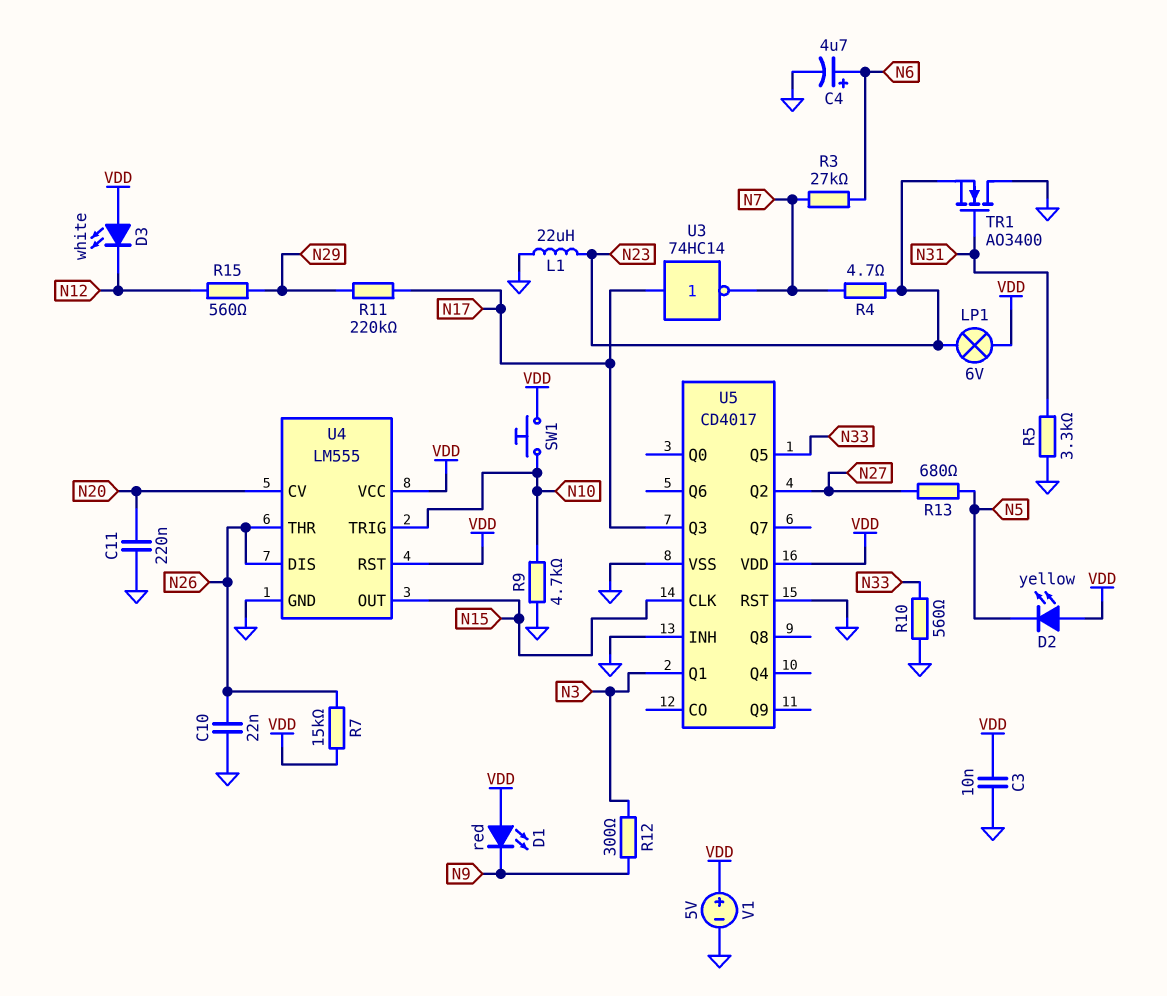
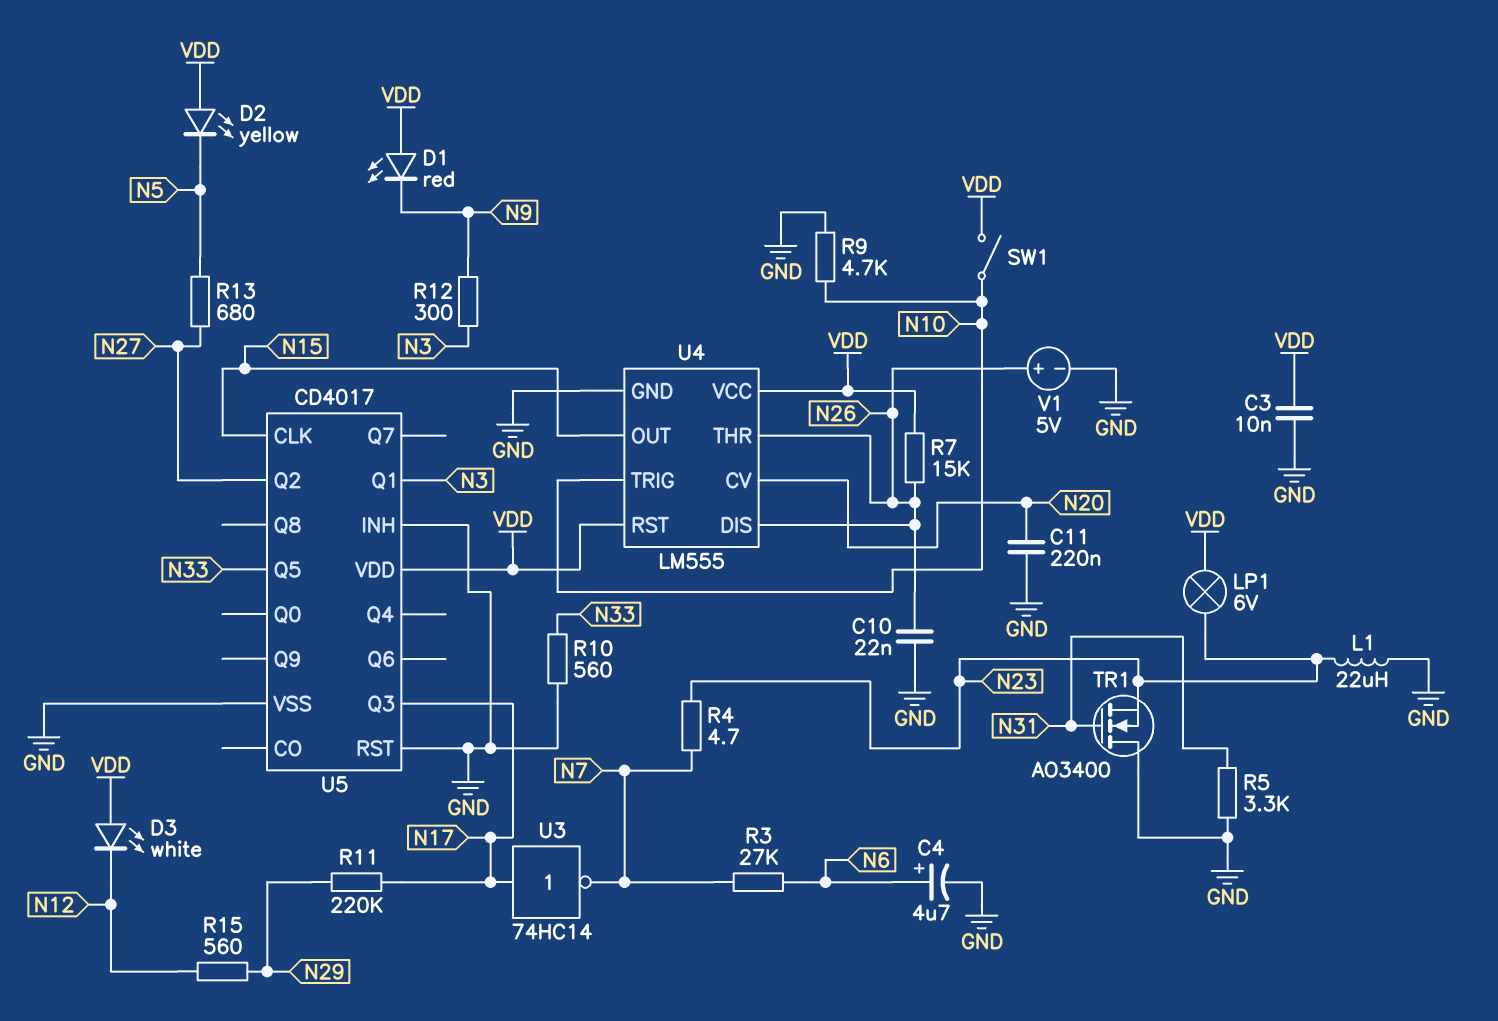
SW1: button (N10, VDD) -> switch (N10, VDD)
V1: 5V (plus VDD, minus GND) -> 5V (plus N26, minus GND)

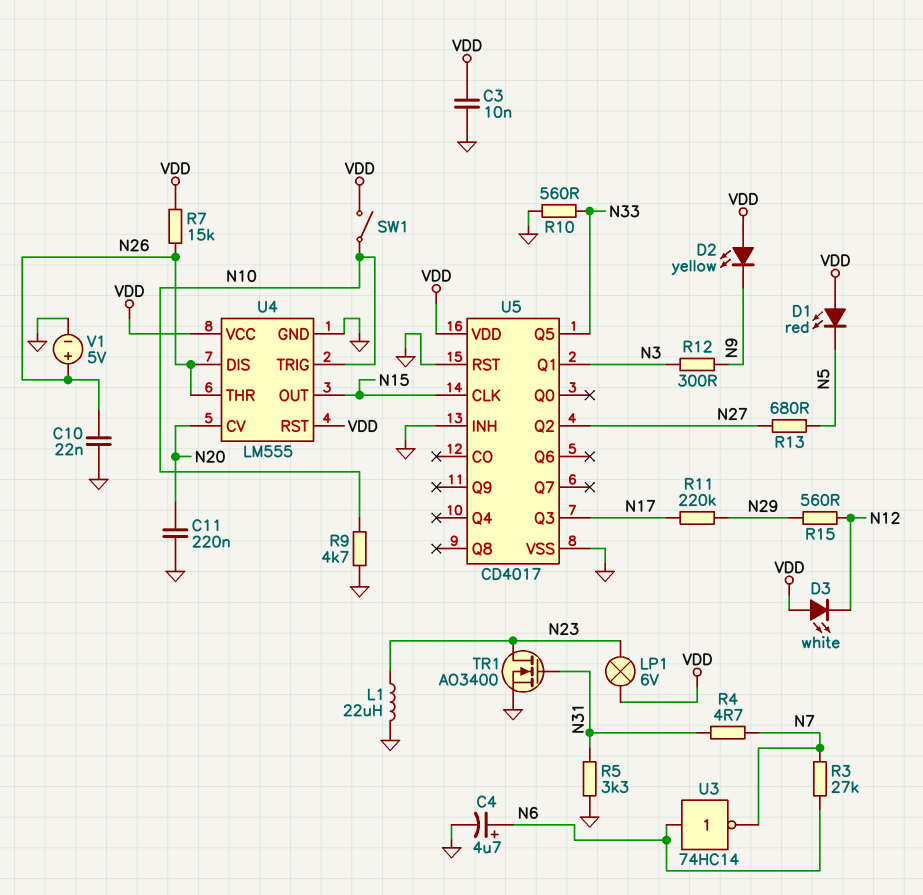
D1: LED red (A VDD, K N9) -> LED red (A VDD, K N5)
D2: LED yellow (A VDD, K N5) -> LED yellow (A VDD, K N9)
R4: 4.7 (N7, N23) -> 4.7 (N7, N31)
TR1: NMOS AO3400 (G N31, D GND, S N23) -> NMOS AO3400 (G N31, D N23, S GND)
U3: NOT 74HC14 (in N17, out N7) -> NOT 74HC14 (in N6, out N7)

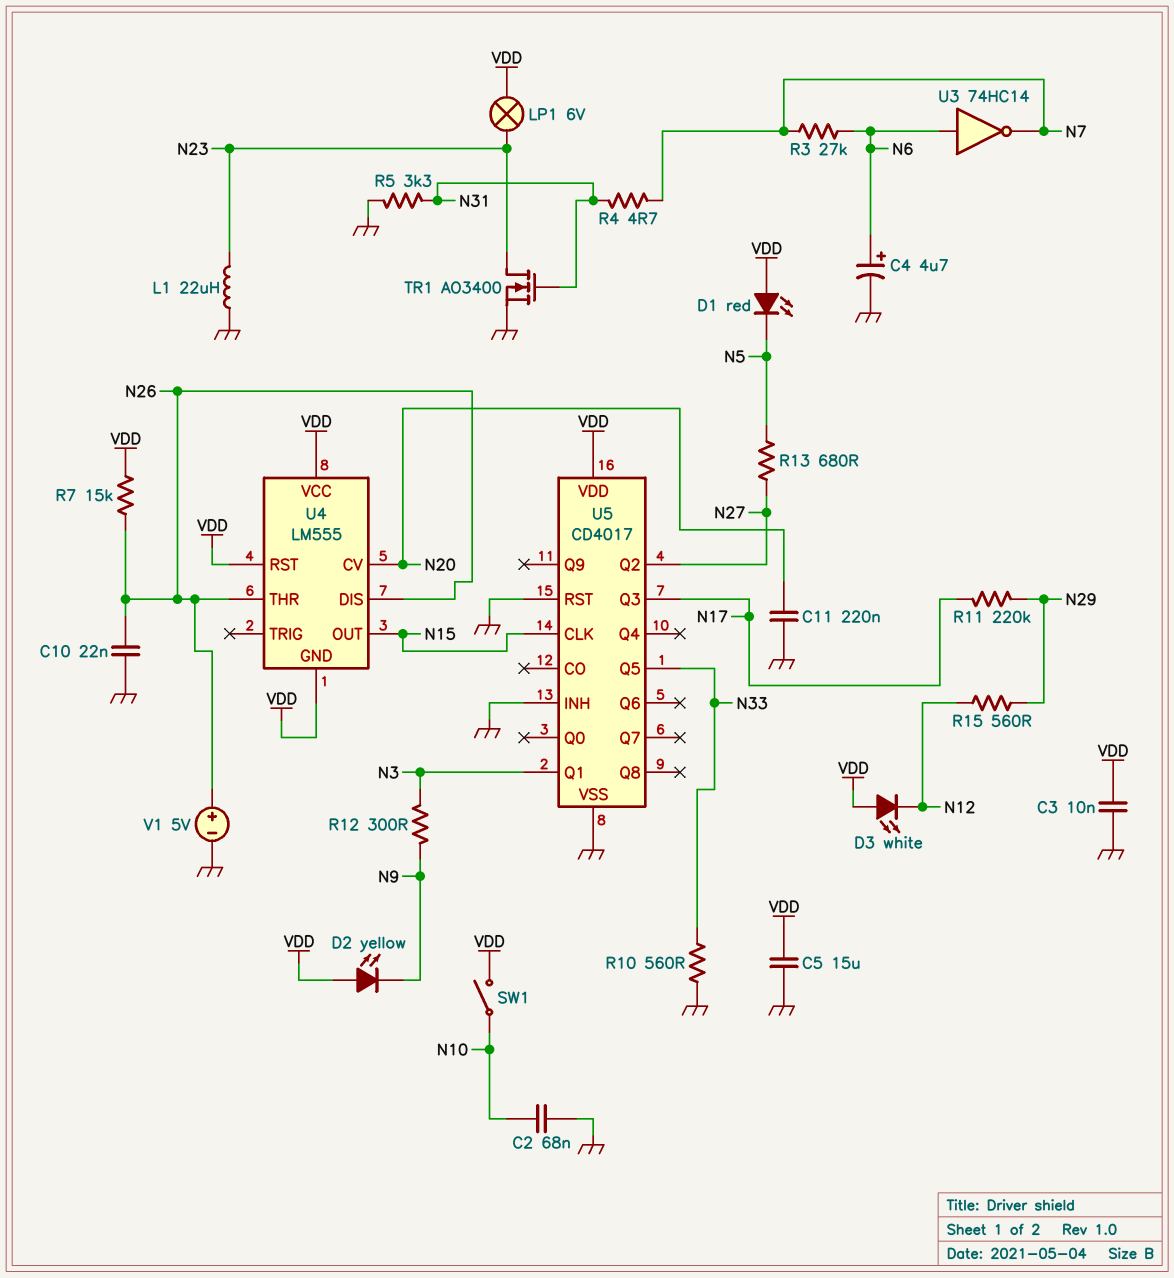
C2: none -> 68nF (GND, N10)
C5: none -> 15uF (GND, VDD)
R9: 4.7k (GND, N10) -> none
U4 pin GND: GND -> VDD
U4 pin TRIG: N10 -> none

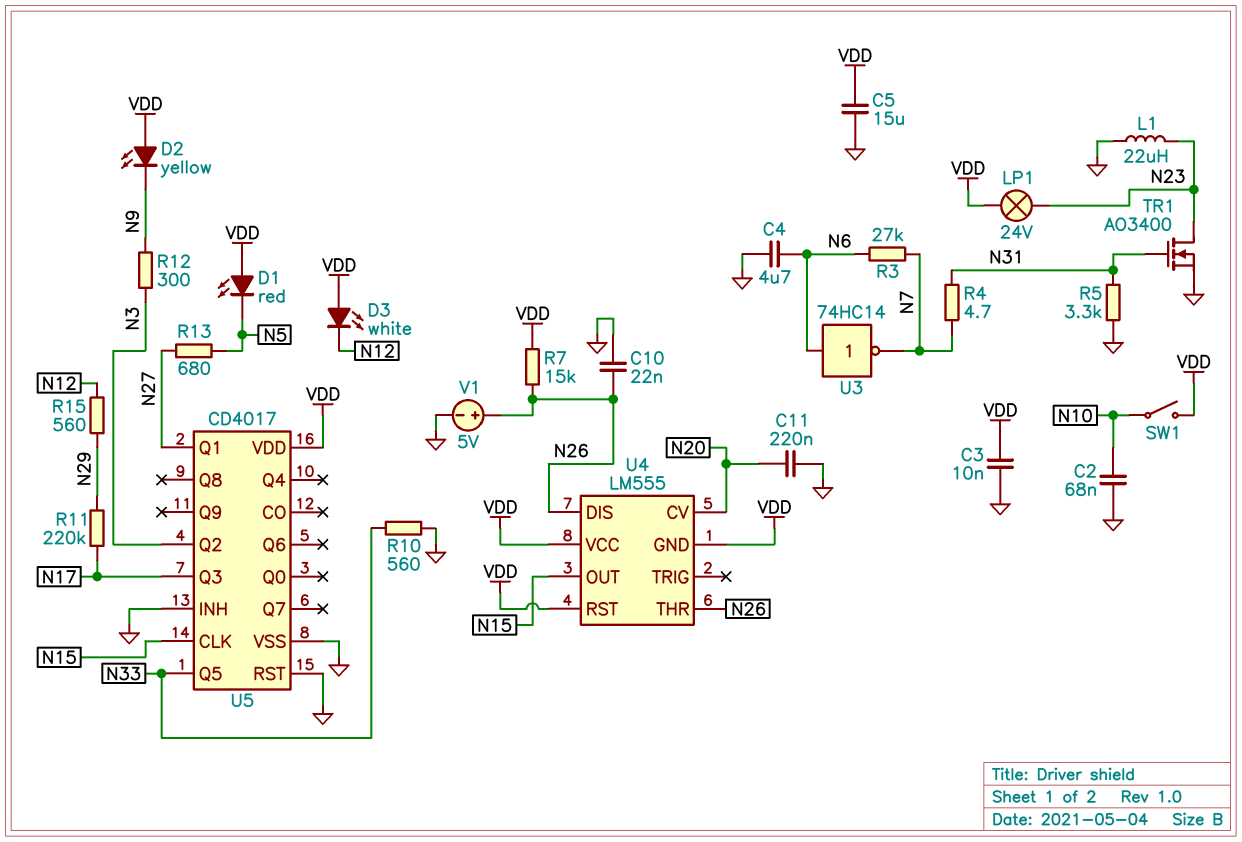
C4: 4.7uF (plus N6, minus GND) -> 4.7uF (GND, N6)
LP1: lamp 6V (N23, VDD) -> lamp 24V (N23, VDD)
U5 pin Q1: N3 -> N27
U5 pin Q2: N27 -> N3

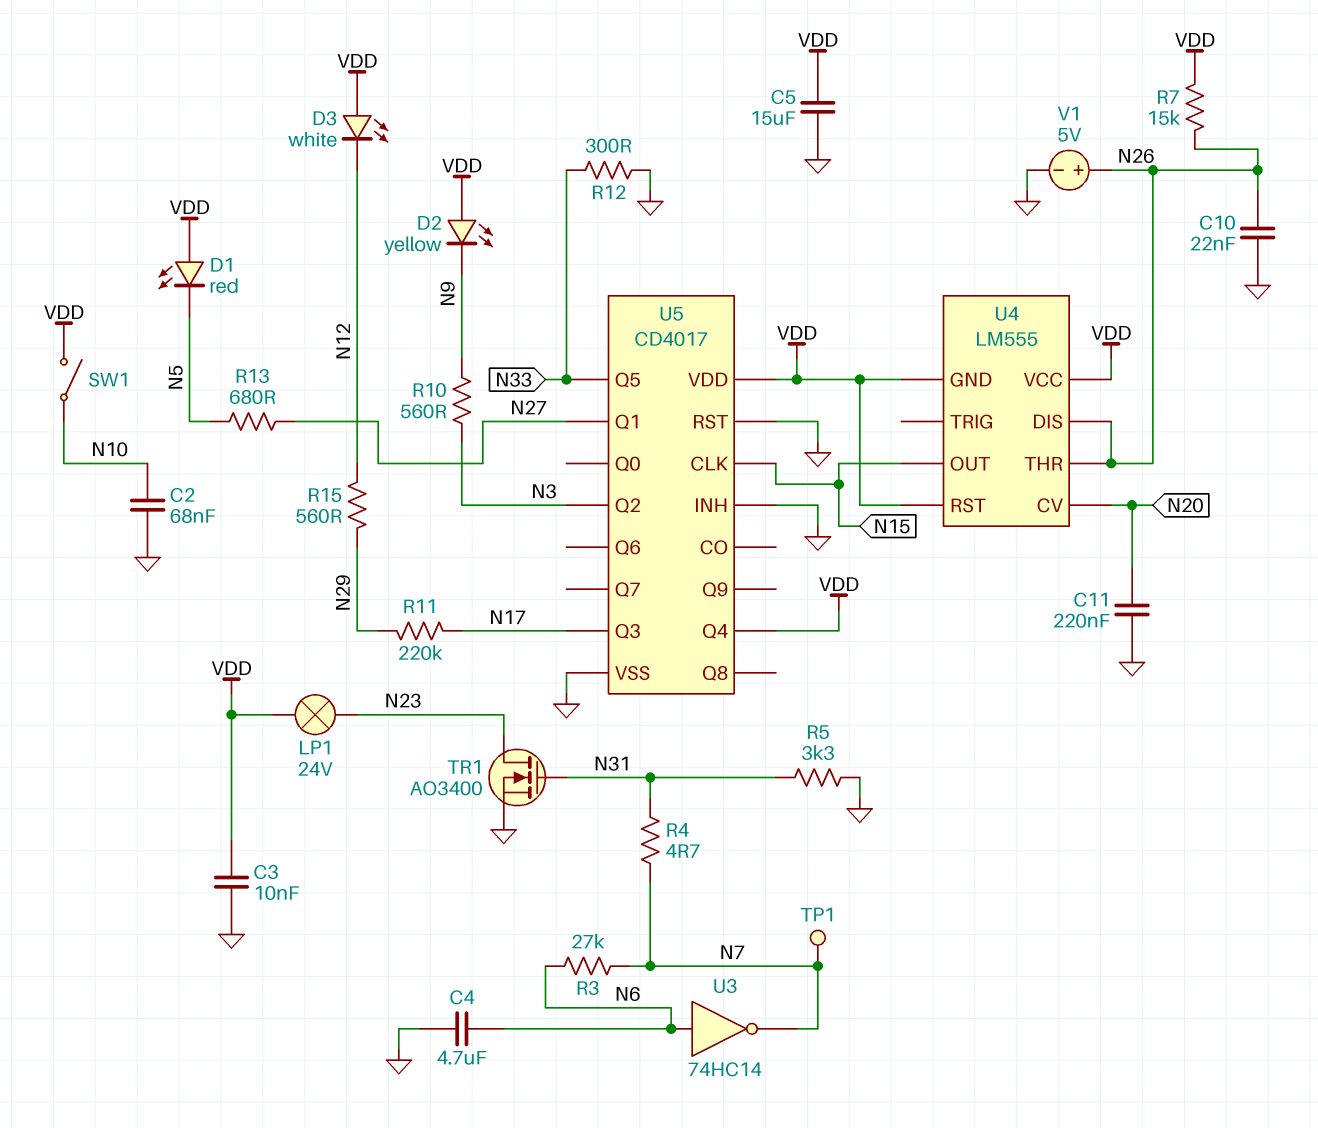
L1: 22uH (GND, N23) -> none
R10: 560 (GND, N33) -> 560 (N3, N9)
R12: 300 (N3, N9) -> 300 (GND, N33)
TP1: none -> test point (N7)
U5 pin Q4: none -> VDD

